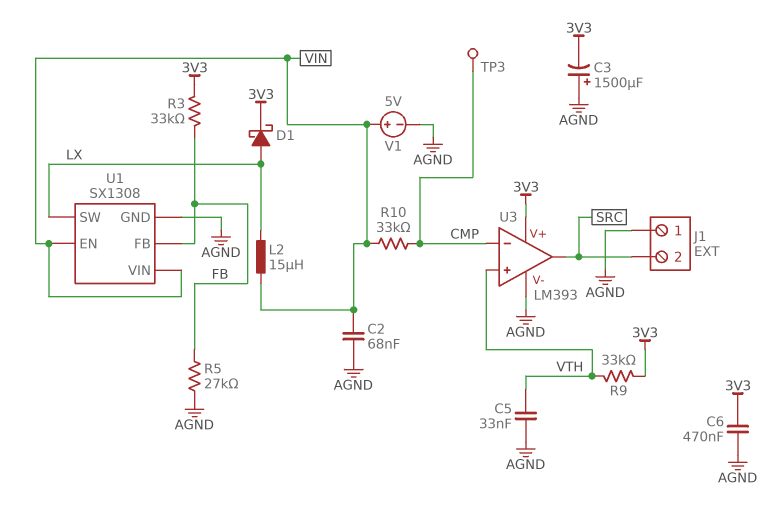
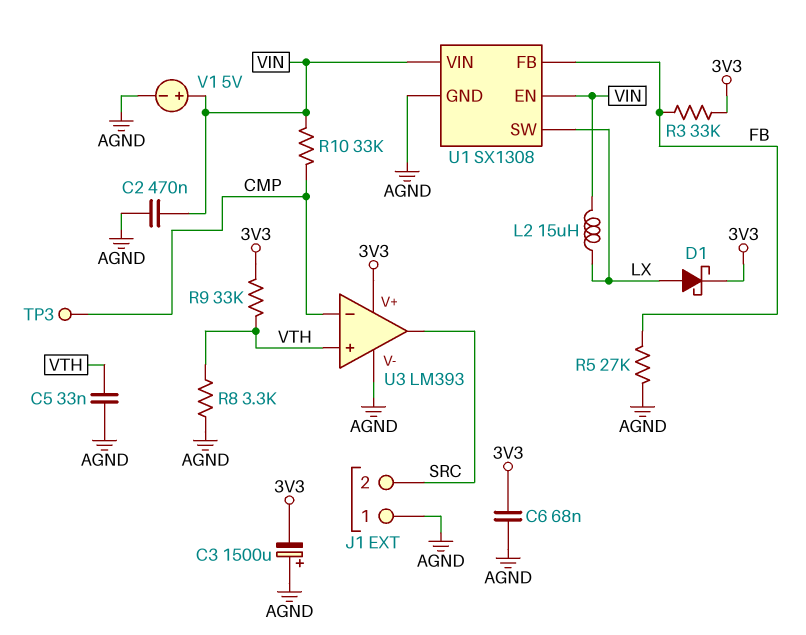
C2: 68nF (AGND, VIN) -> 470nF (AGND, VIN)
C6: 470nF (3V3, AGND) -> 68nF (3V3, AGND)
R8: none -> 3.3k (AGND, VTH)

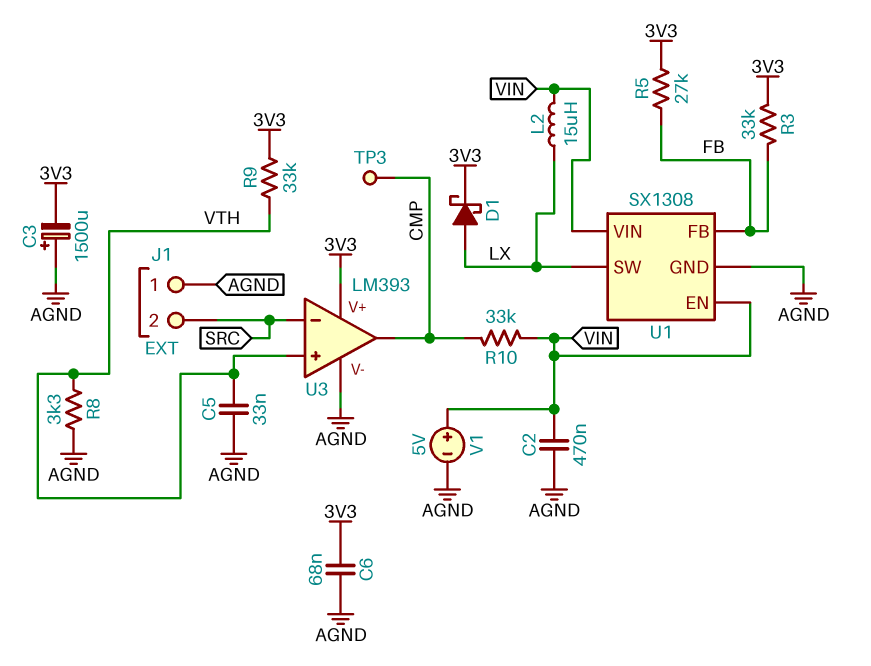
R5: 27k (AGND, FB) -> 27k (3V3, FB)
U3 pin in-: CMP -> SRC
U3 pin out: SRC -> CMP

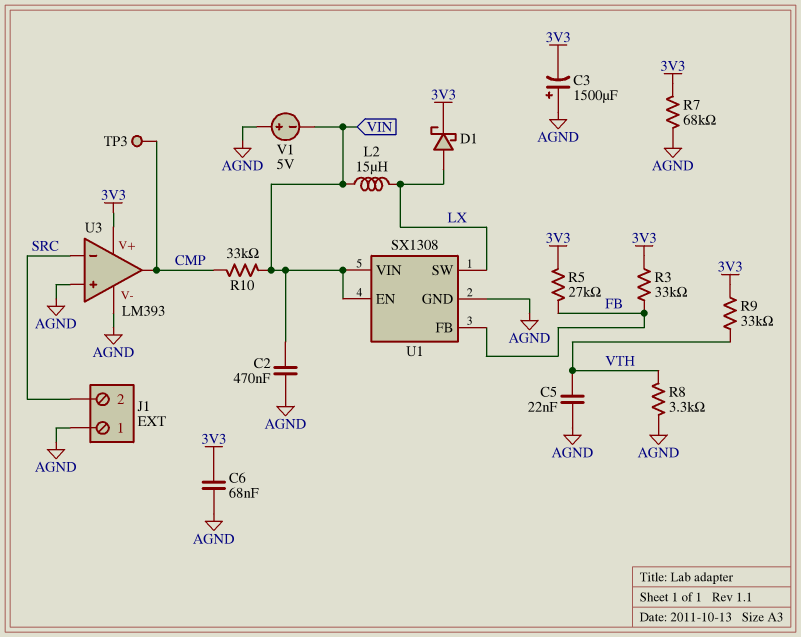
C5: 33nF (AGND, VTH) -> 22nF (AGND, VTH)
R7: none -> 68k (3V3, AGND)
U3 pin in+: VTH -> AGND
V1: 5V (plus VIN, minus AGND) -> 5V (plus AGND, minus VIN)

